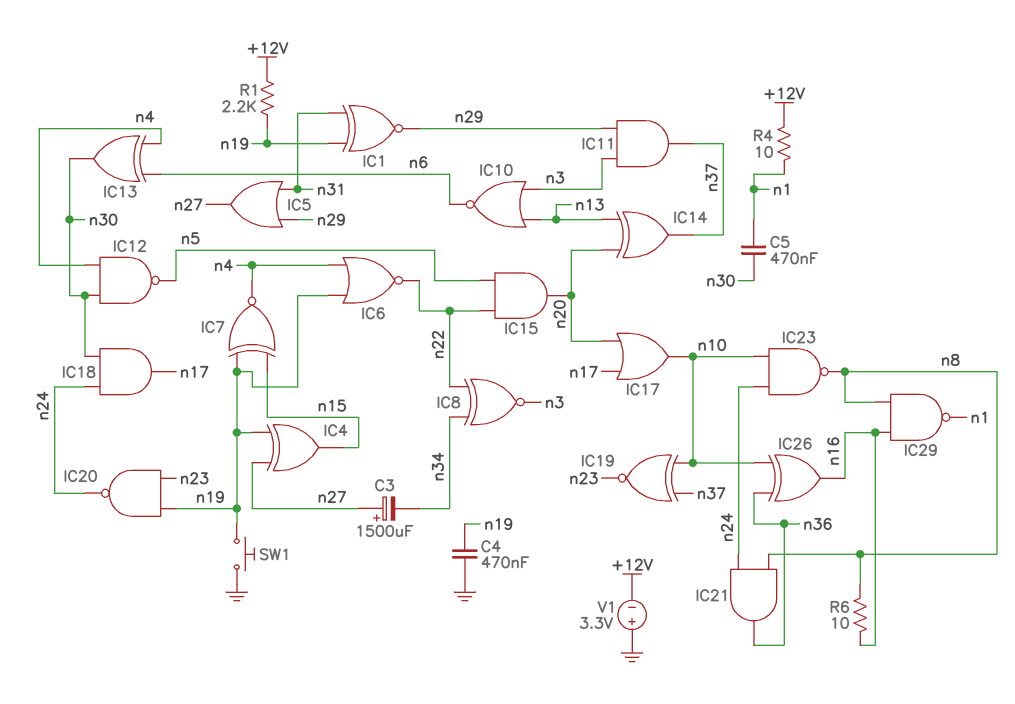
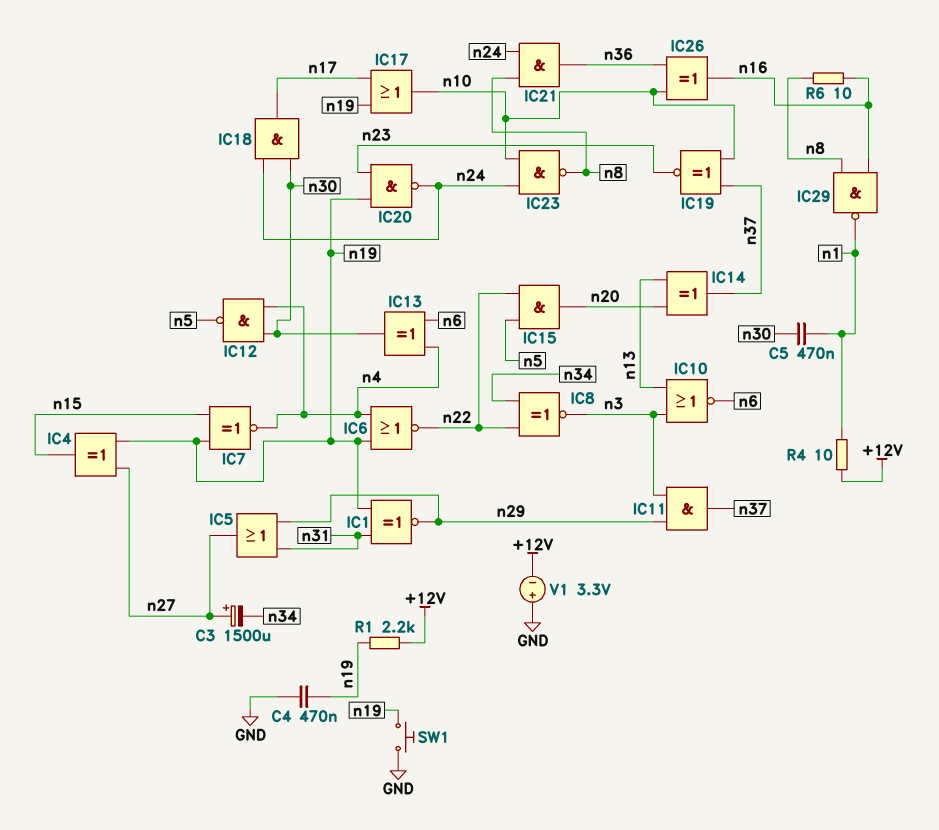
IC17: OR (in n17, in n20, out n10) -> OR (in n17, in n19, out n10)

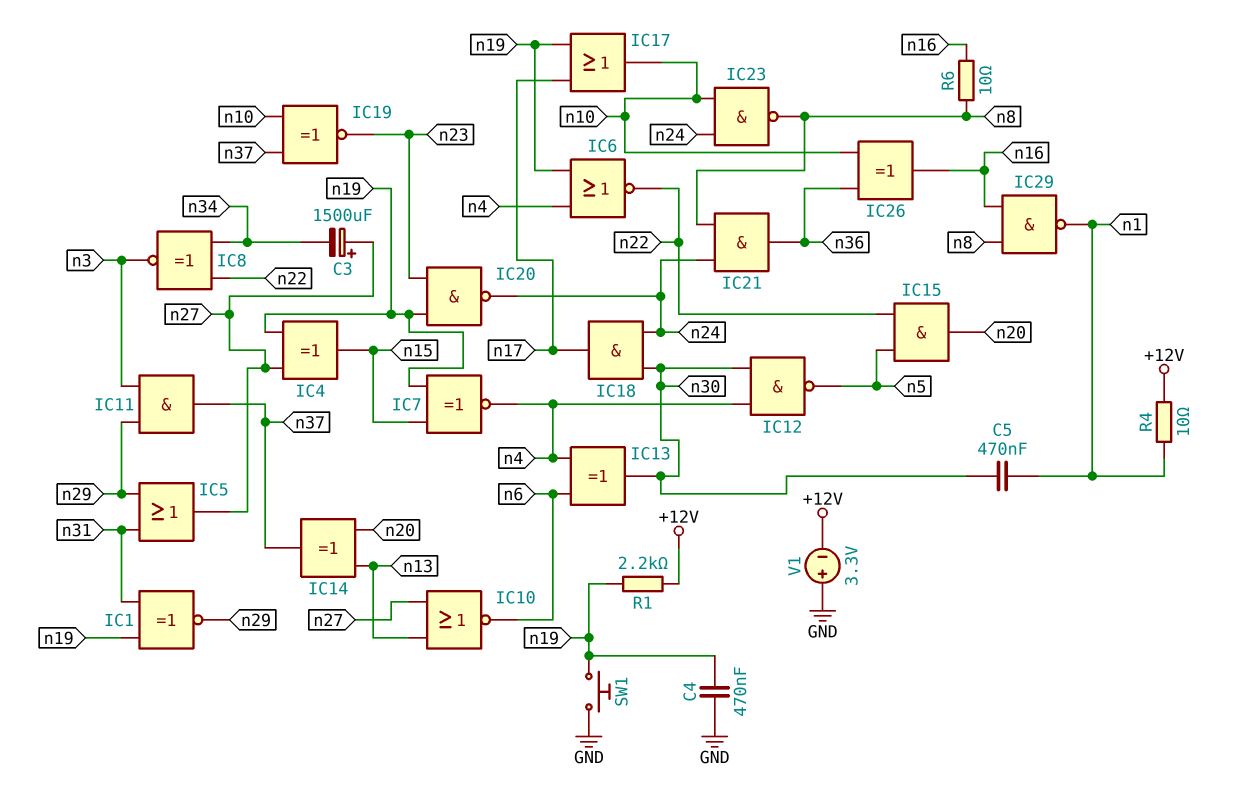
IC10: NOR (in n3, in n13, out n6) -> NOR (in n13, in n27, out n6)

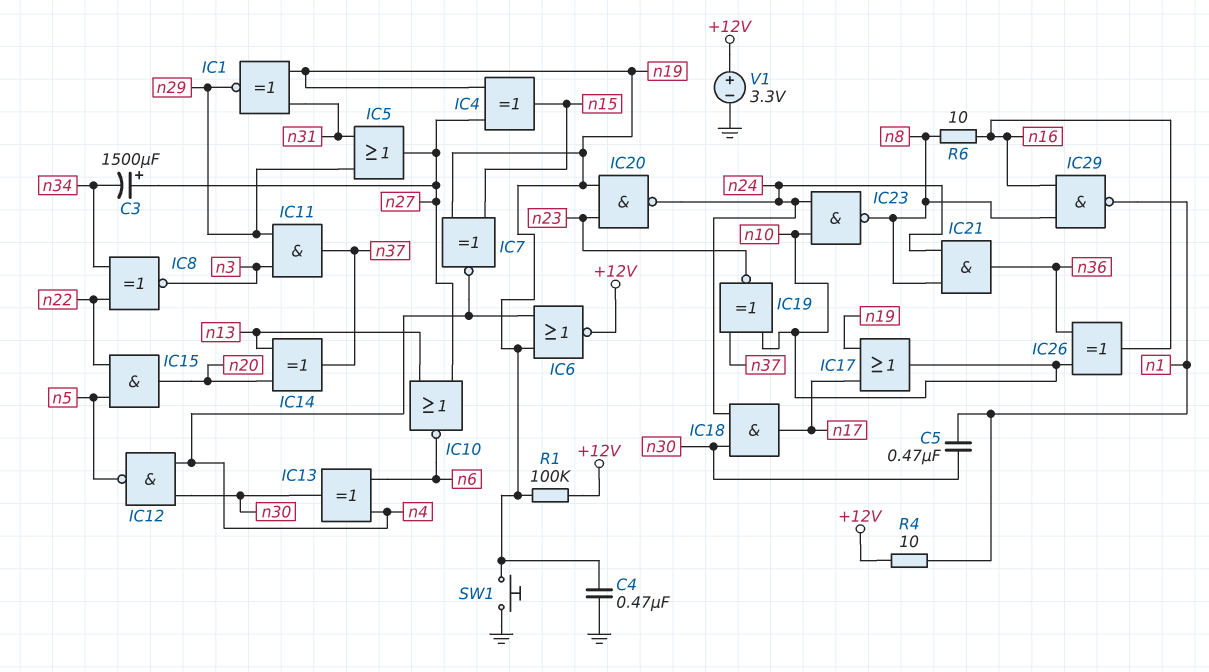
IC6: NOR (in n4, in n19, out n22) -> NOR (in n4, in n19, out +12V)
R1: 2.2k (+12V, n19) -> 100k (+12V, n19)
V1: 3.3V (plus GND, minus +12V) -> 3.3V (plus +12V, minus GND)

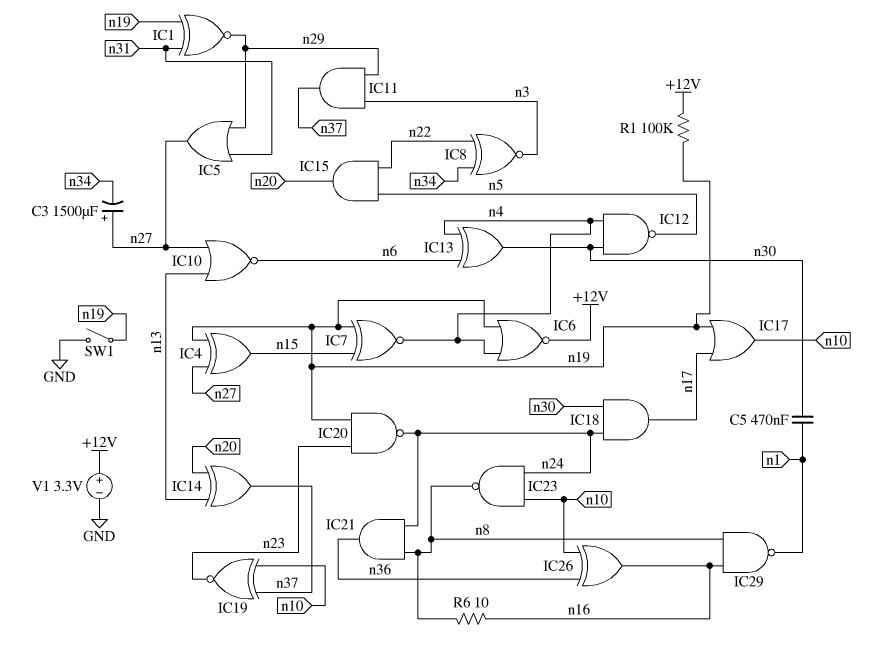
C4: 470nF (GND, n19) -> none
R4: 10 (+12V, n1) -> none
SW1: button (GND, n19) -> switch (GND, n19)

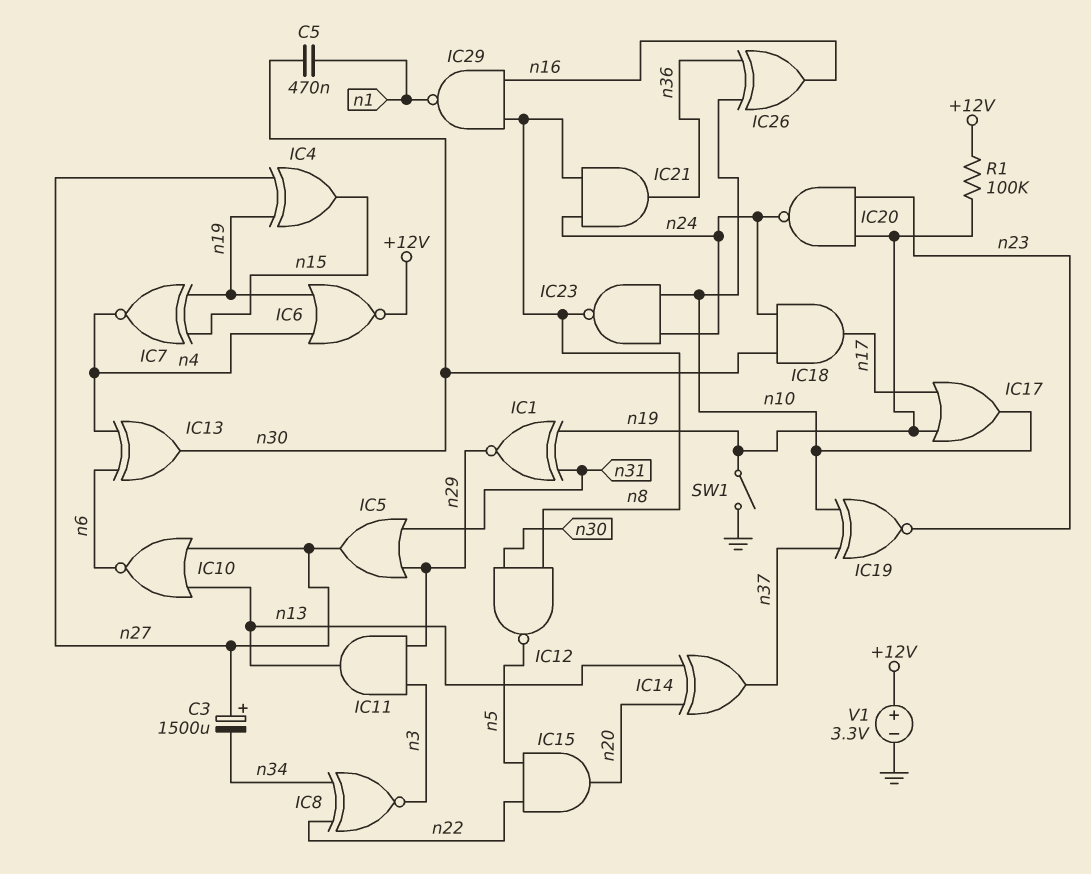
IC11: AND (in n3, in n29, out n37) -> AND (in n3, in n29, out n13)
IC12: NAND (in n4, in n30, out n5) -> NAND (in n8, in n30, out n5)
R6: 10 (n8, n16) -> none

